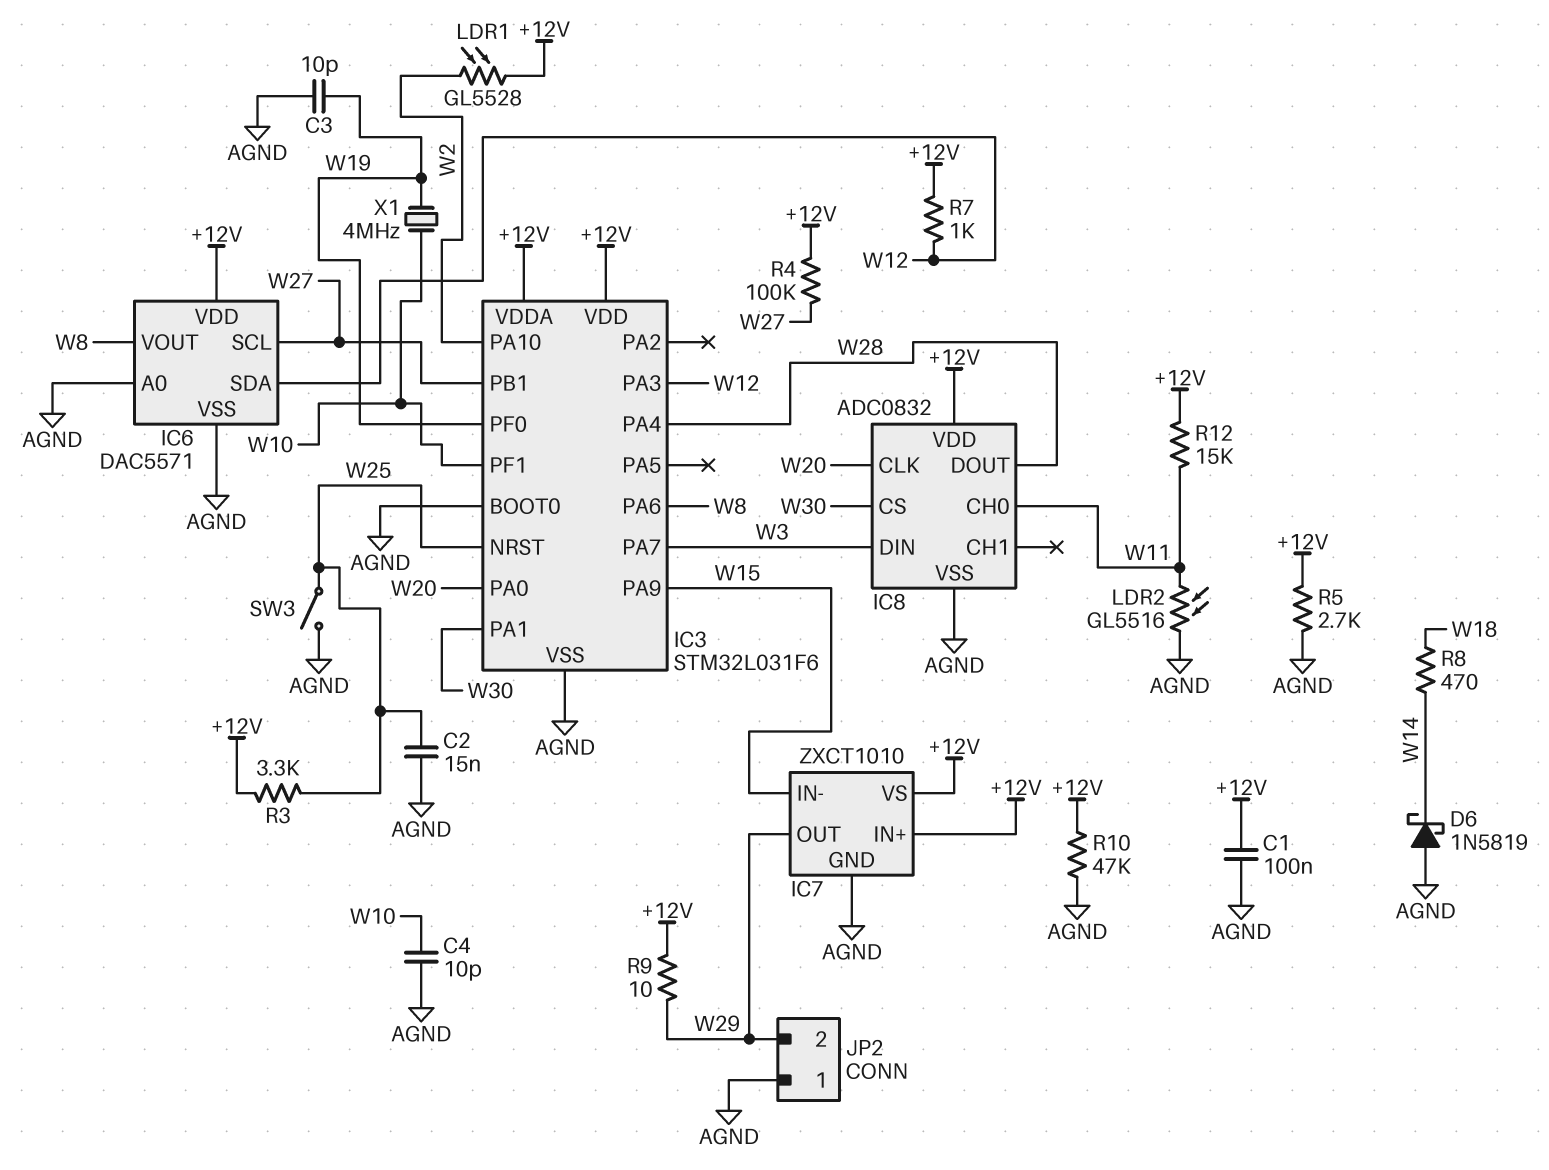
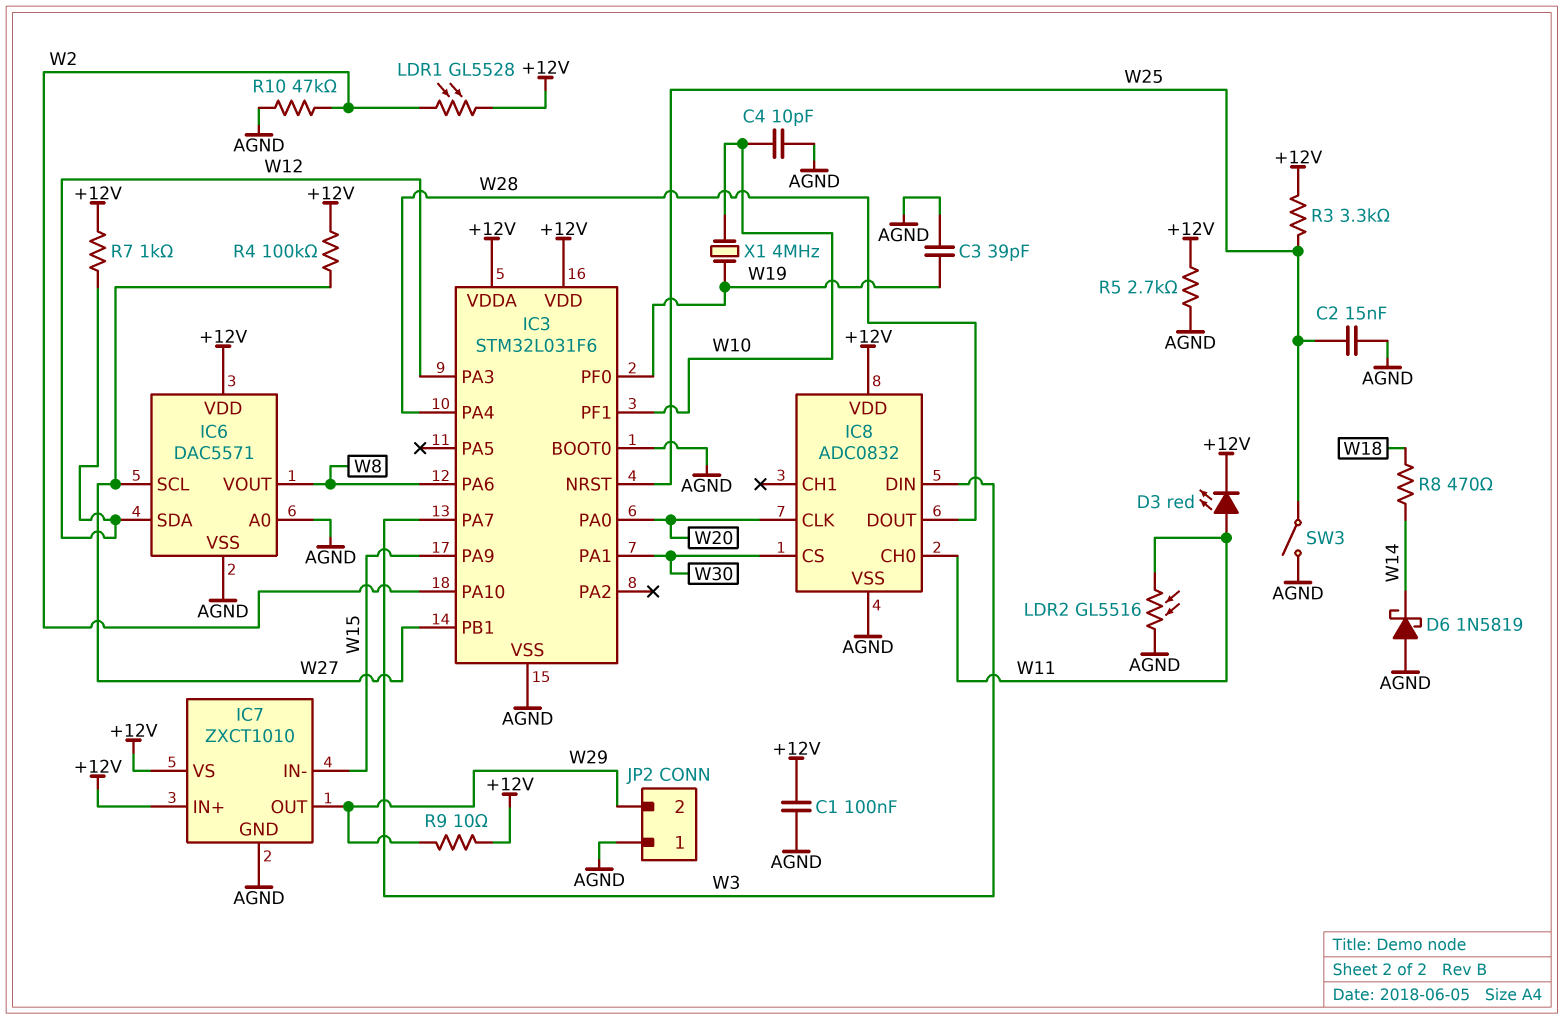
C3: 10pF (AGND, W19) -> 39pF (AGND, W19)
D3: none -> LED red (A W11, K +12V)
R10: 47k (+12V, AGND) -> 47k (AGND, W2)
R12: 15k (+12V, W11) -> none

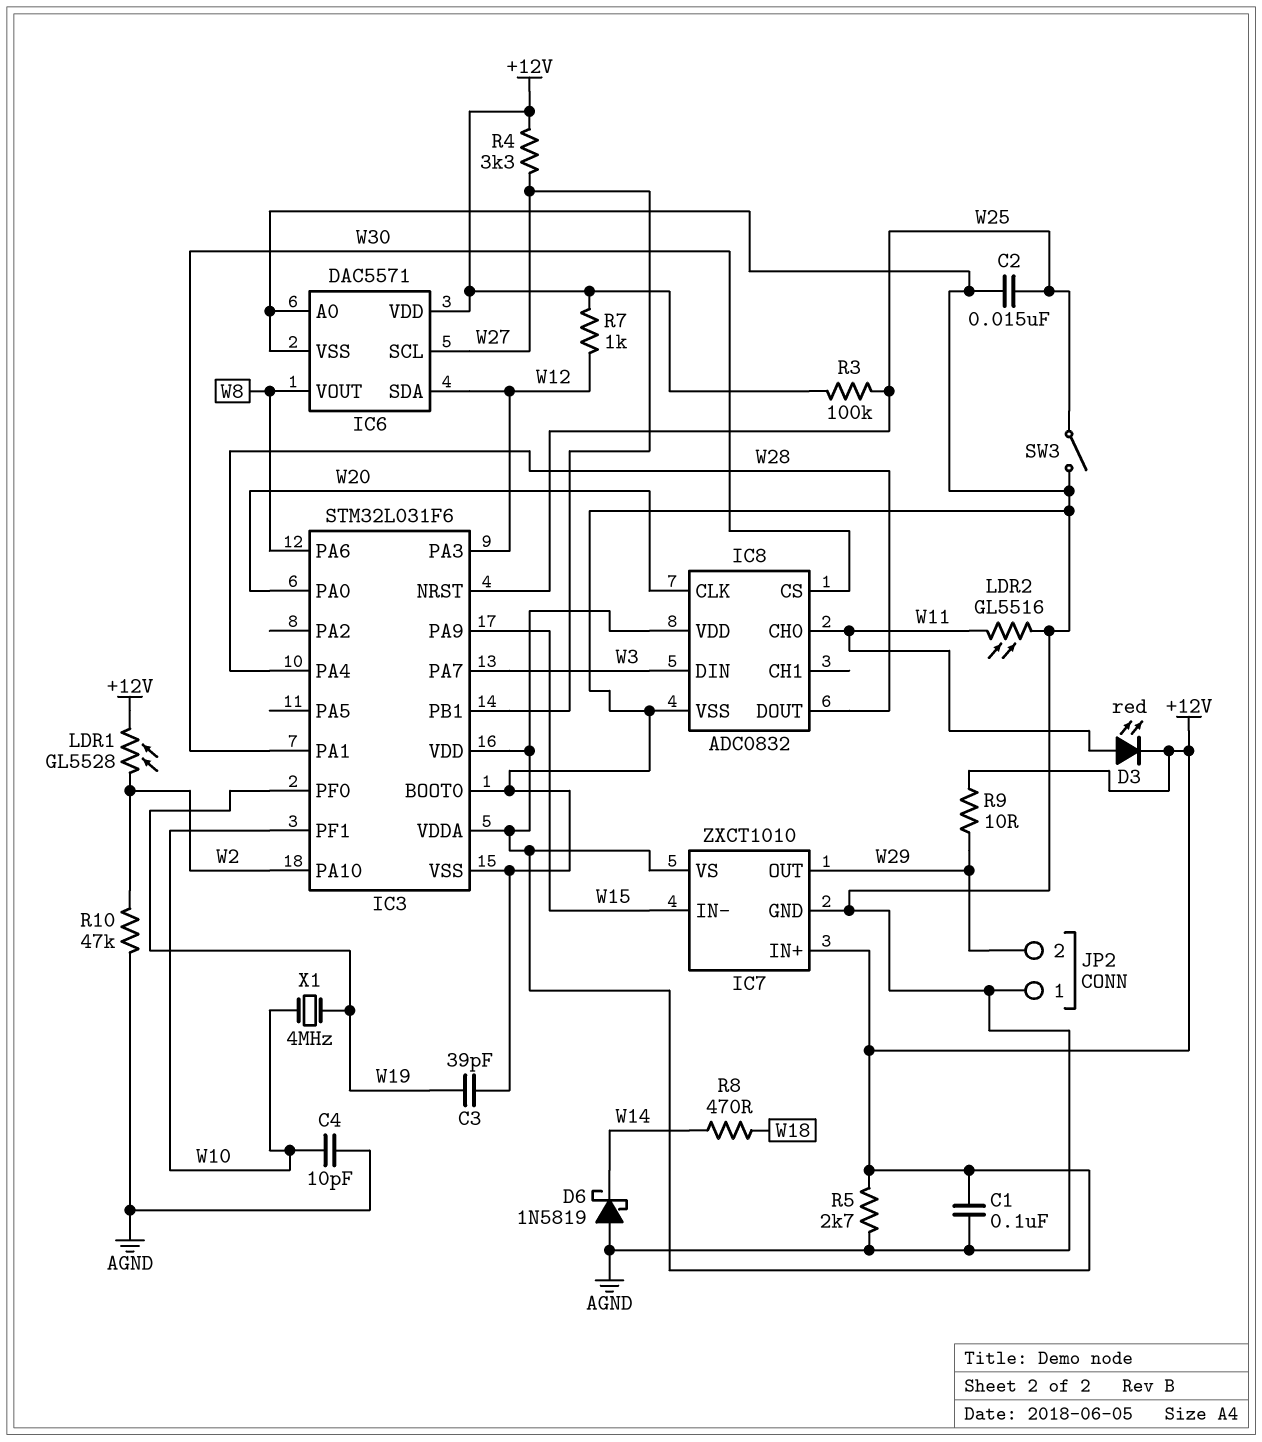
R3: 3.3k (+12V, W25) -> 100k (+12V, W25)
R4: 100k (+12V, W27) -> 3.3k (+12V, W27)

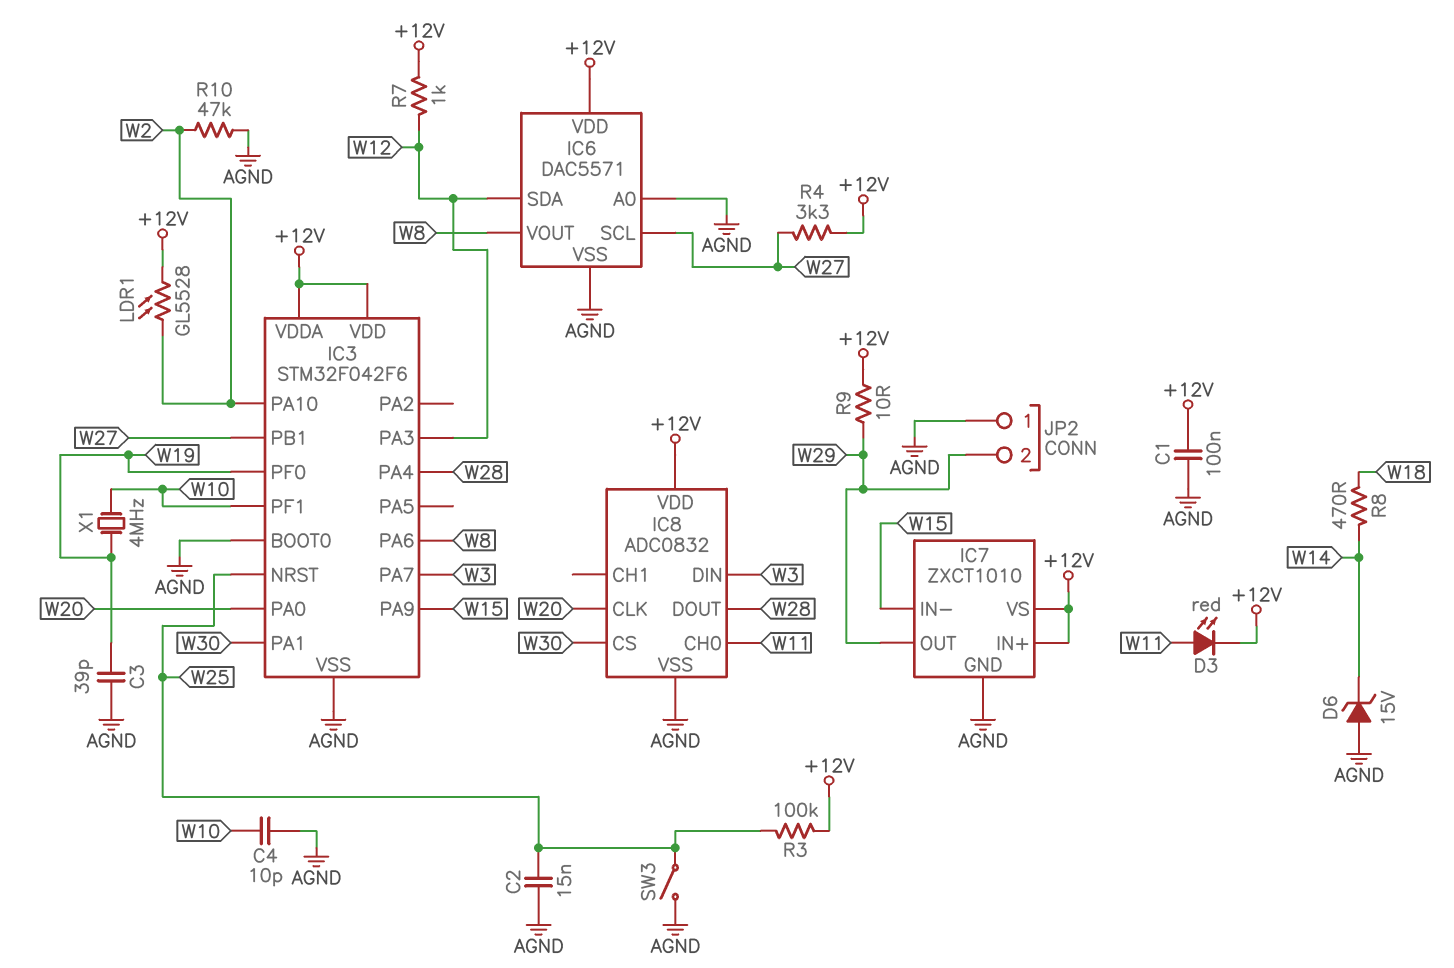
D6: schottky 1N5819 (A AGND, K W14) -> zener 15V (A AGND, K W14)
IC3: STM32L031F6 -> STM32F042F6
LDR2: GL5516 (AGND, W11) -> none
R5: 2.7k (+12V, AGND) -> none

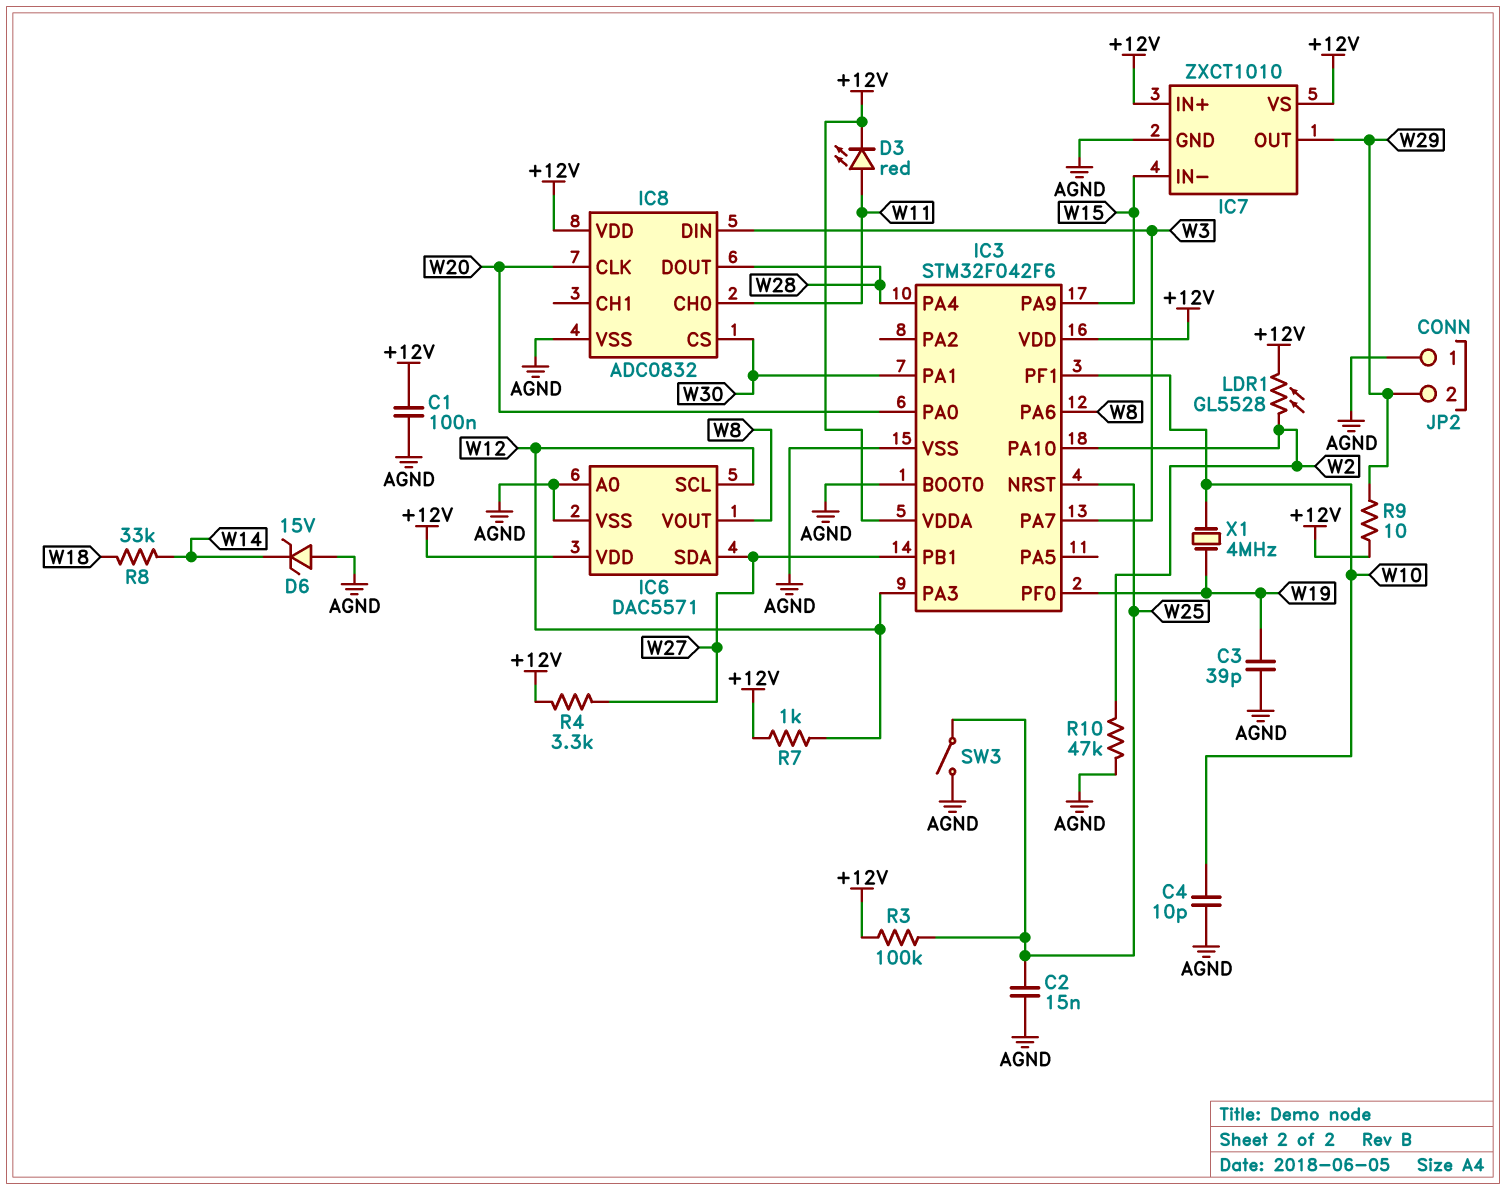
IC6 pin SCL: W27 -> W12
IC6 pin SDA: W12 -> W27
R8: 470 (W14, W18) -> 33k (W14, W18)

